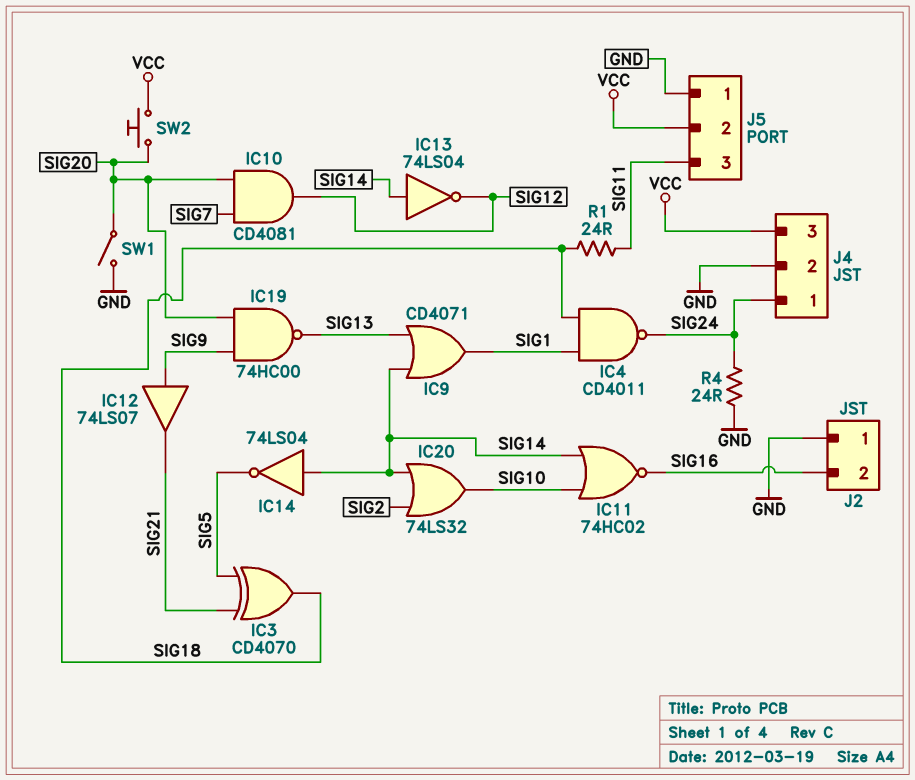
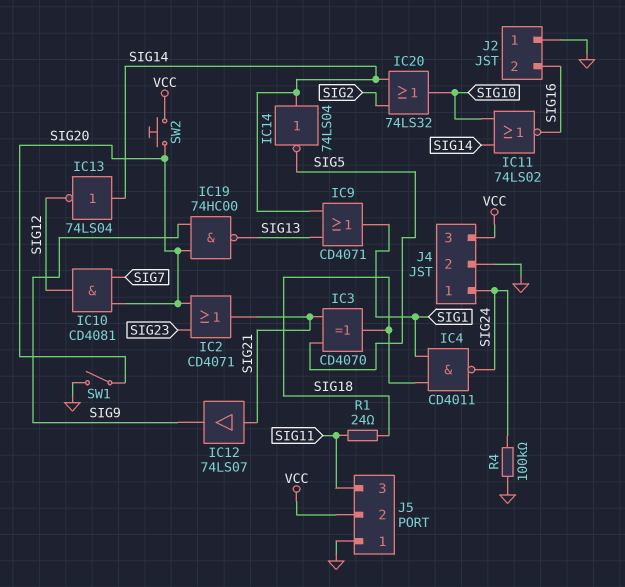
IC2: none -> OR CD4071 (in SIG20, in SIG23, out SIG21)
IC11: NOR 74HC02 (in SIG10, in SIG14, out SIG16) -> NOR 74LS02 (in SIG10, in SIG14, out SIG16)
IC12: buffer 74LS07 (in SIG9, out SIG21) -> buffer 74LS07 (in SIG21, out SIG9)
R4: 24 (GND, SIG24) -> 100k (GND, SIG24)

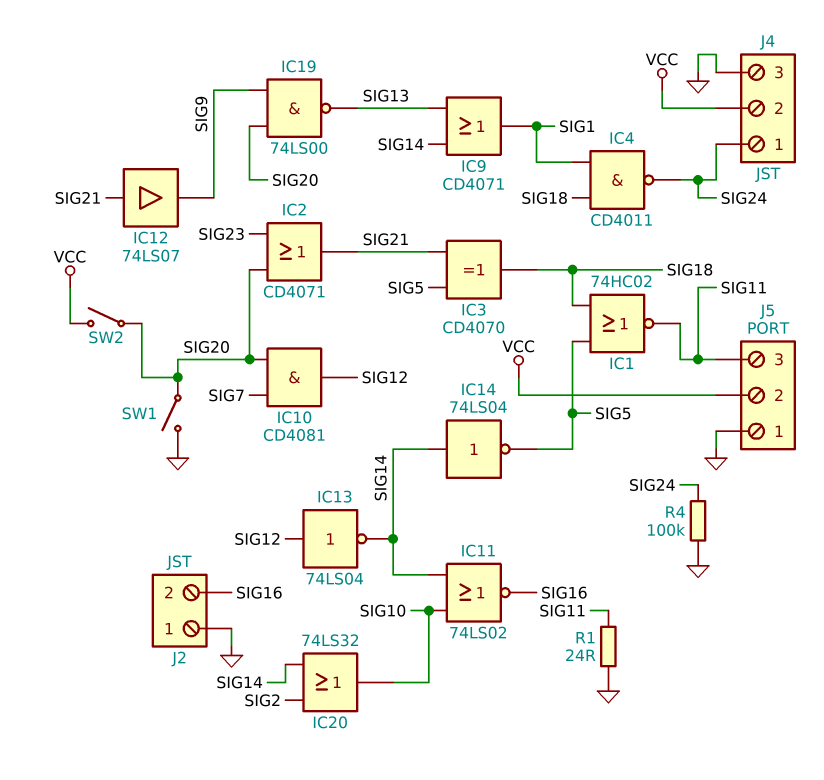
IC1: none -> NOR 74HC02 (in SIG5, in SIG18, out SIG11)
IC13: NOT 74LS04 (in SIG14, out SIG12) -> NOT 74LS04 (in SIG12, out SIG14)
IC19: NAND 74HC00 (in SIG9, in SIG20, out SIG13) -> NAND 74LS00 (in SIG9, in SIG20, out SIG13)
J4 pin 2: GND -> VCC
J4 pin 3: VCC -> GND
R1: 24 (SIG11, SIG18) -> 24 (GND, SIG11)
SW2: button (SIG20, VCC) -> switch (SIG20, VCC)

